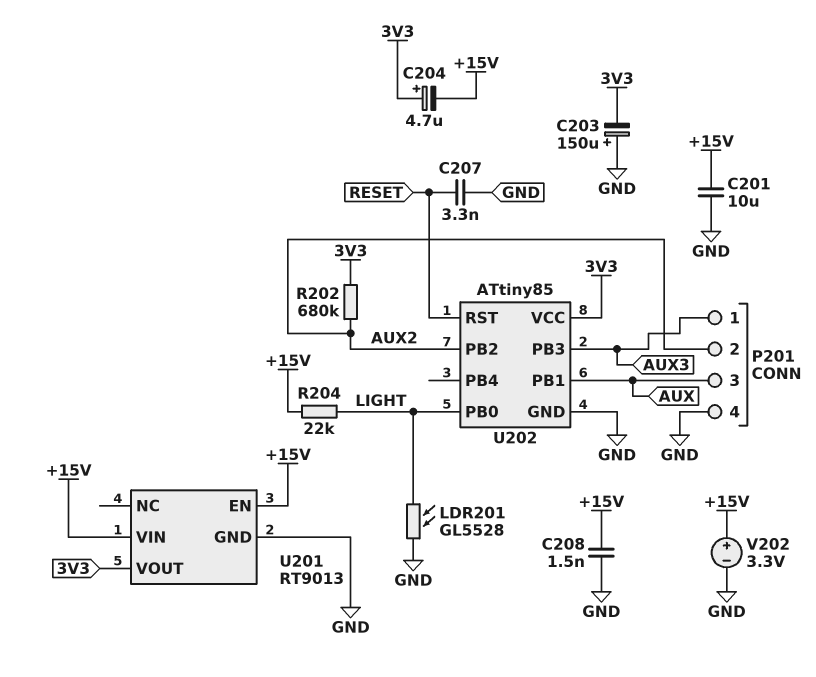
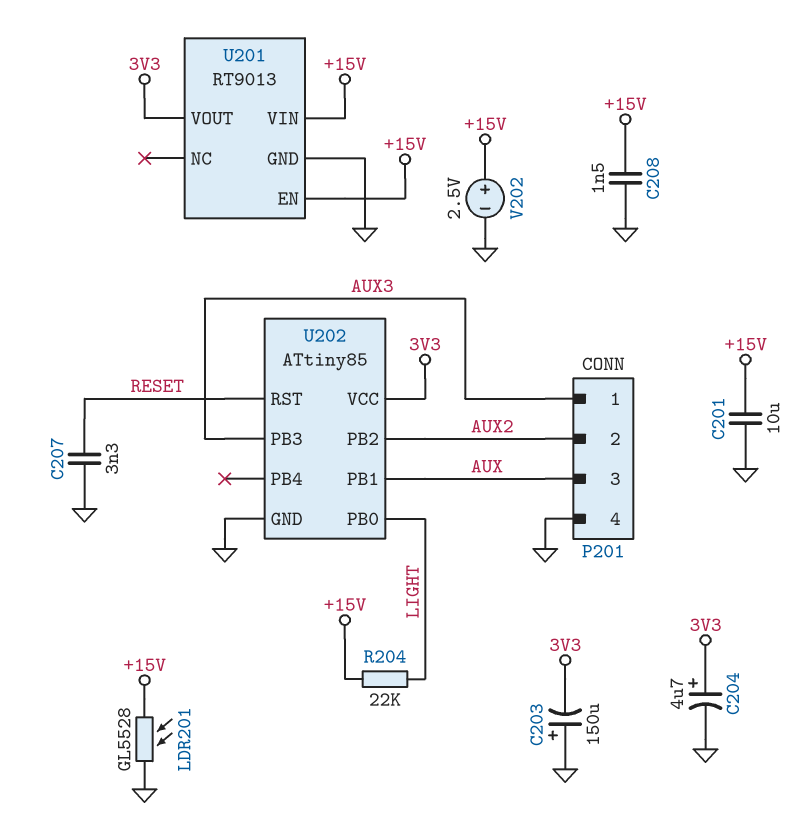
C204: 4.7uF (plus 3V3, minus +15V) -> 4.7uF (plus 3V3, minus GND)
LDR201: GL5528 (GND, LIGHT) -> GL5528 (+15V, GND)
R202: 680k (3V3, AUX2) -> none
V202: 3.3V (plus +15V, minus GND) -> 2.5V (plus +15V, minus GND)

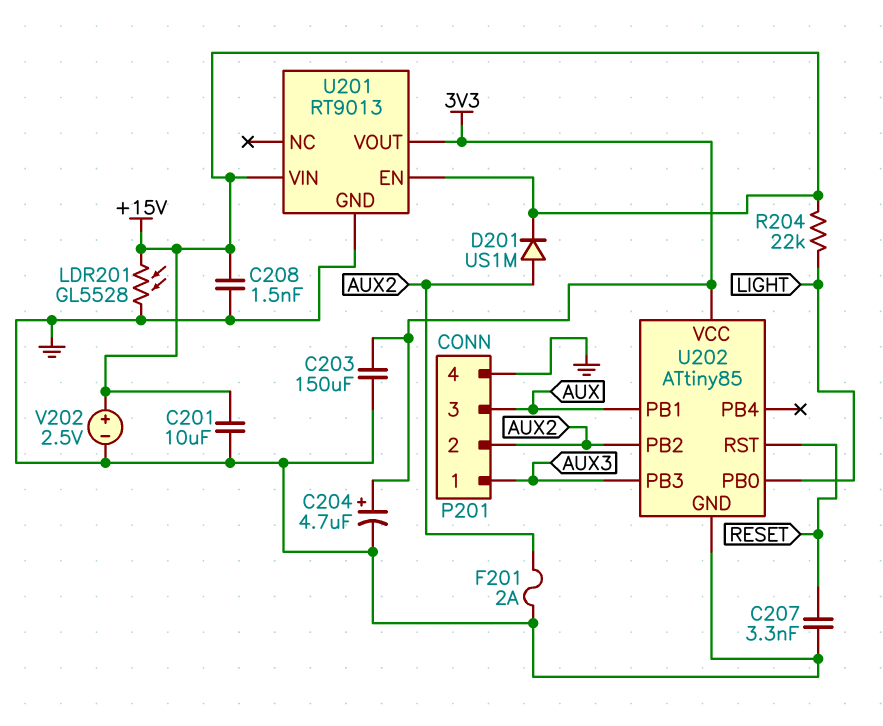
C203: 150uF (plus GND, minus 3V3) -> 150uF (3V3, GND)
D201: none -> diode US1M (A AUX2, K +15V)
F201: none -> 2A (AUX2, GND)

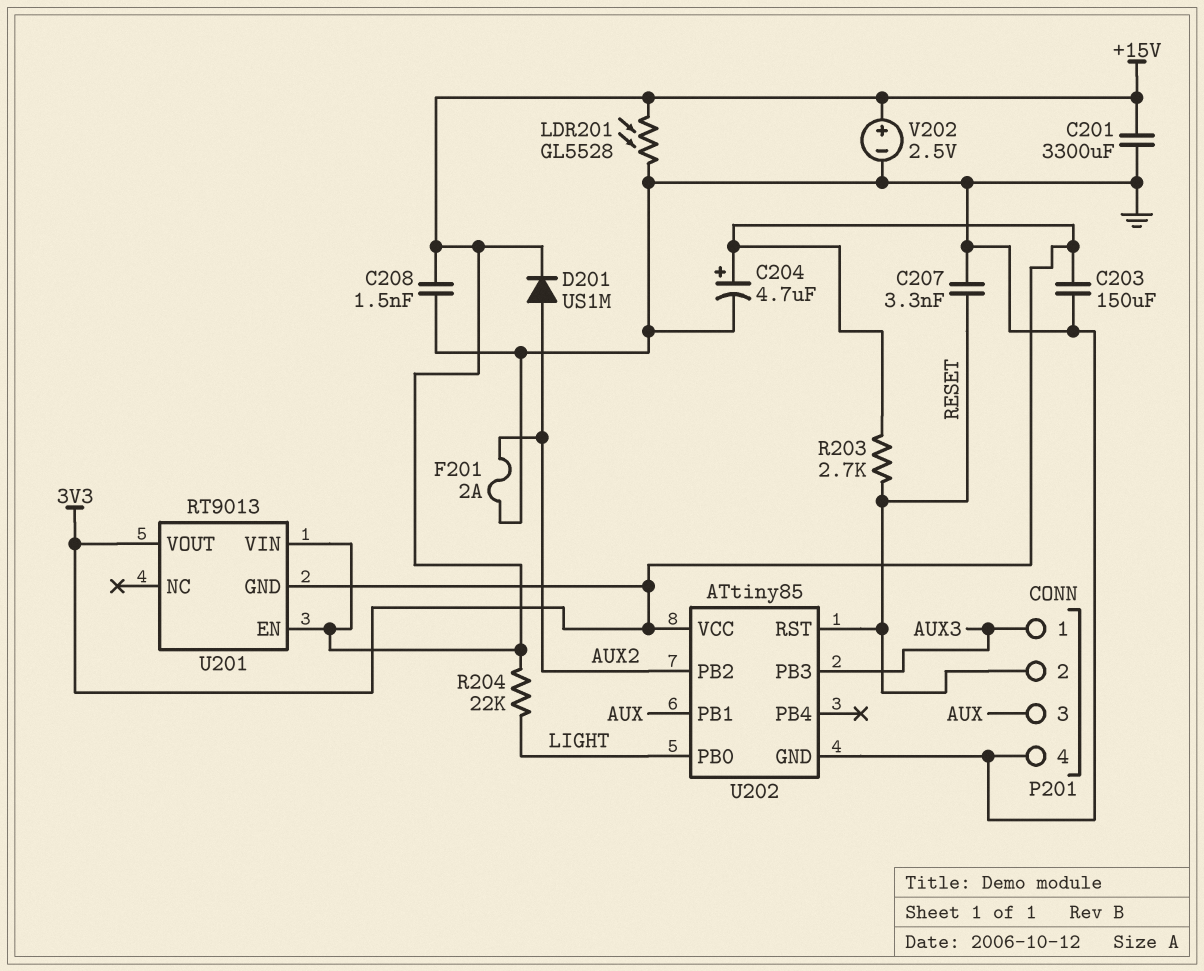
C201: 10uF (+15V, GND) -> 3300uF (+15V, GND)
P201 pin 2: AUX2 -> RESET
R203: none -> 2.7k (3V3, RESET)
U201 pin GND: GND -> 3V3

